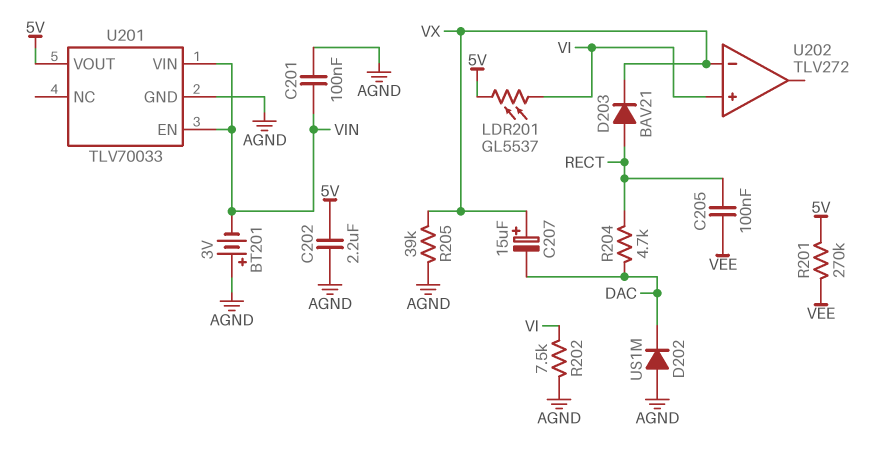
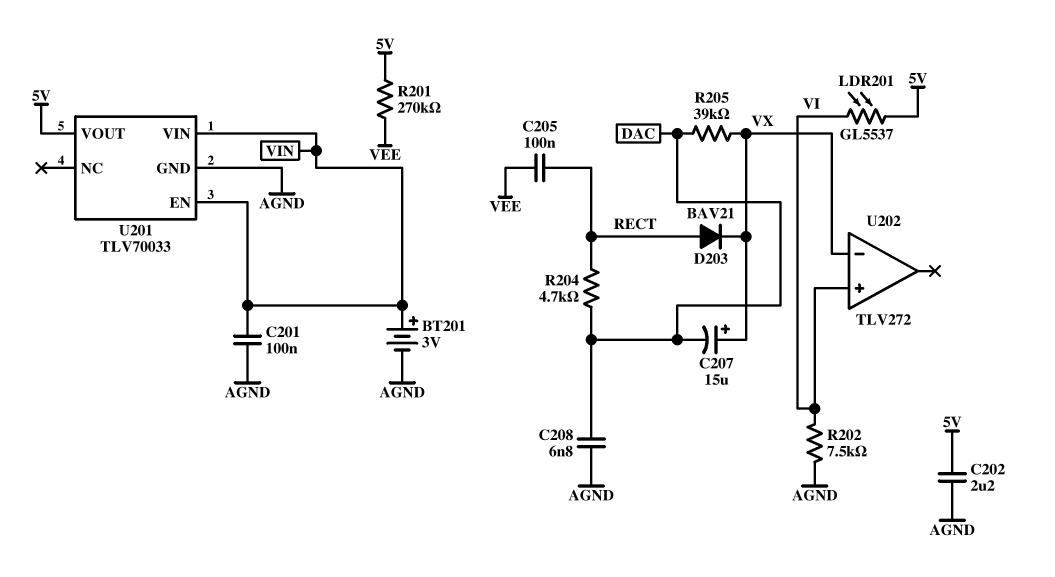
BT201: 3V (plus AGND, minus VIN) -> 3V (plus VIN, minus AGND)
C208: none -> 6.8nF (AGND, DAC)
D202: diode US1M (A AGND, K DAC) -> none
R205: 39k (AGND, VX) -> 39k (DAC, VX)

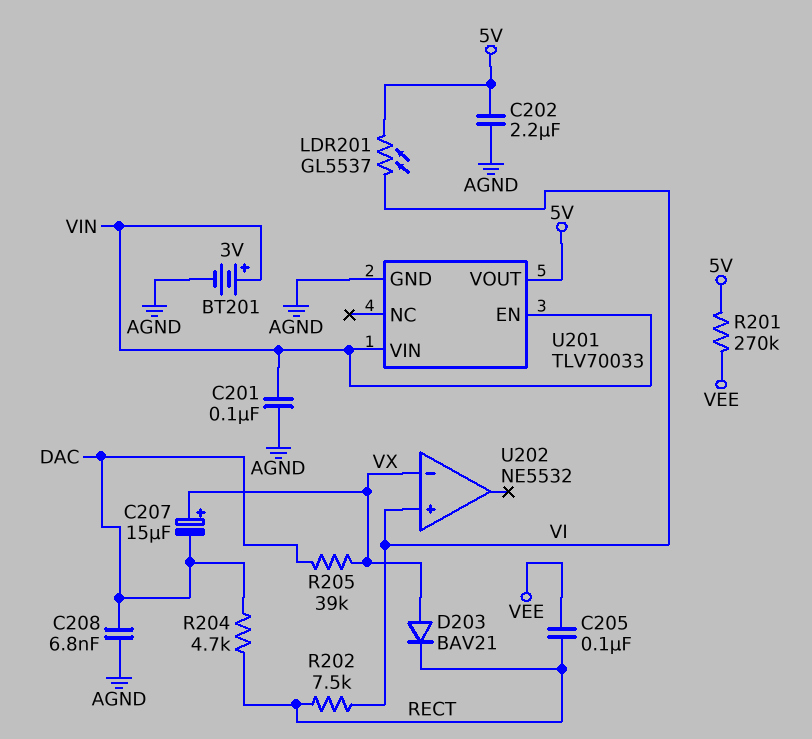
D203: diode BAV21 (A RECT, K VX) -> diode BAV21 (A VX, K RECT)
R202: 7.5k (AGND, VI) -> 7.5k (RECT, VI)
U202: TLV272 -> NE5532

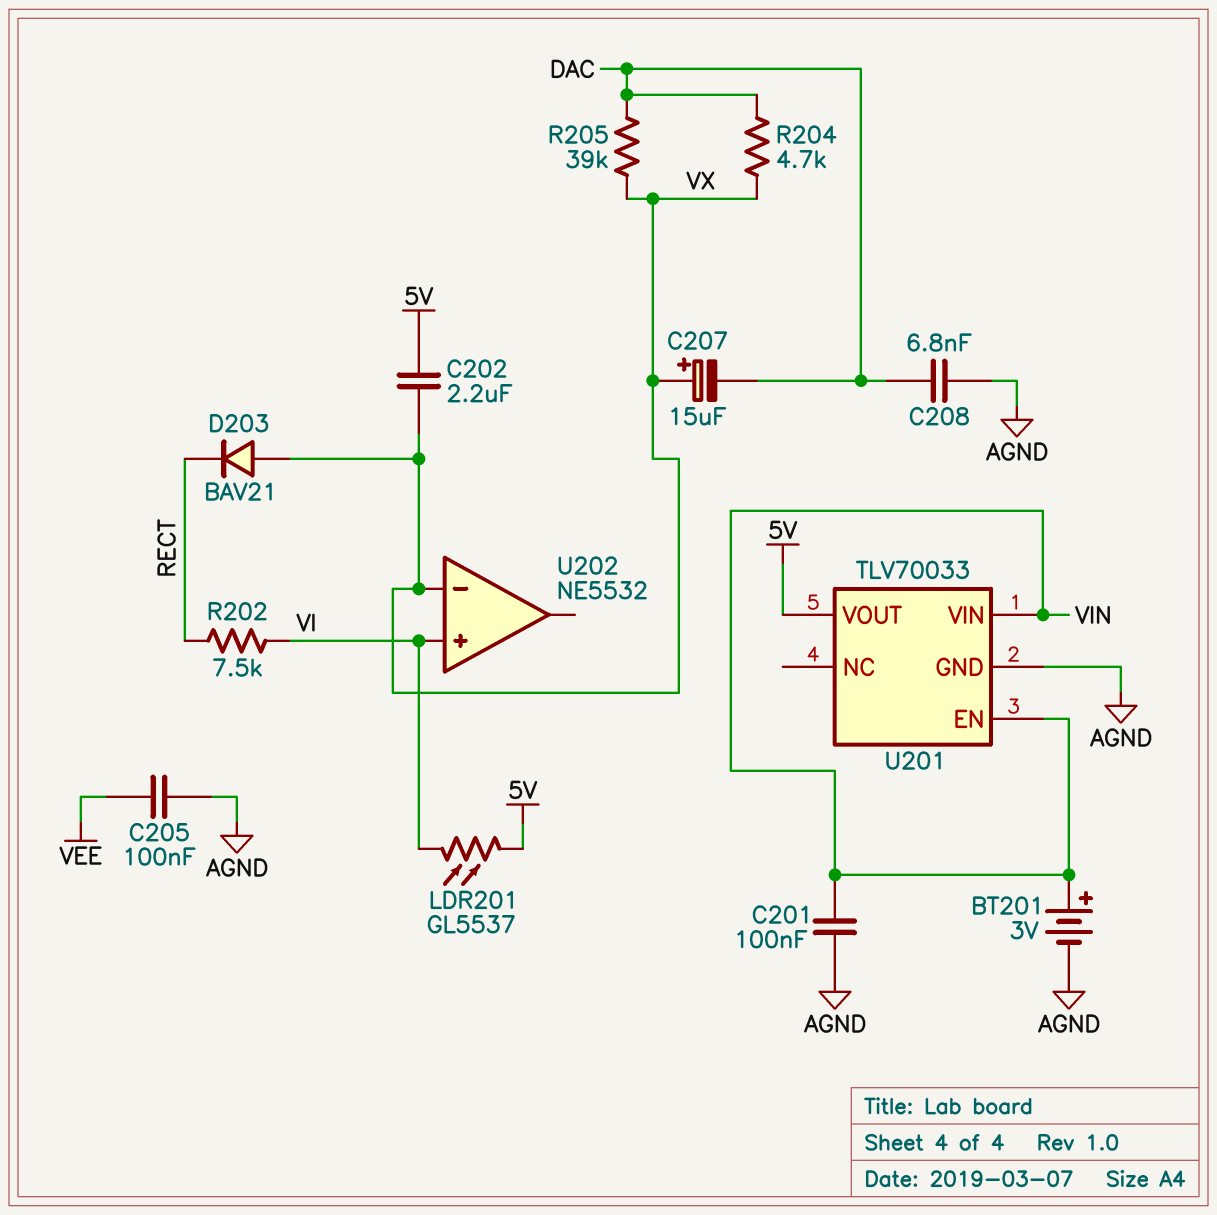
C202: 2.2uF (5V, AGND) -> 2.2uF (5V, VX)
C205: 100nF (RECT, VEE) -> 100nF (AGND, VEE)
R201: 270k (5V, VEE) -> none
R204: 4.7k (DAC, RECT) -> 4.7k (DAC, VX)

